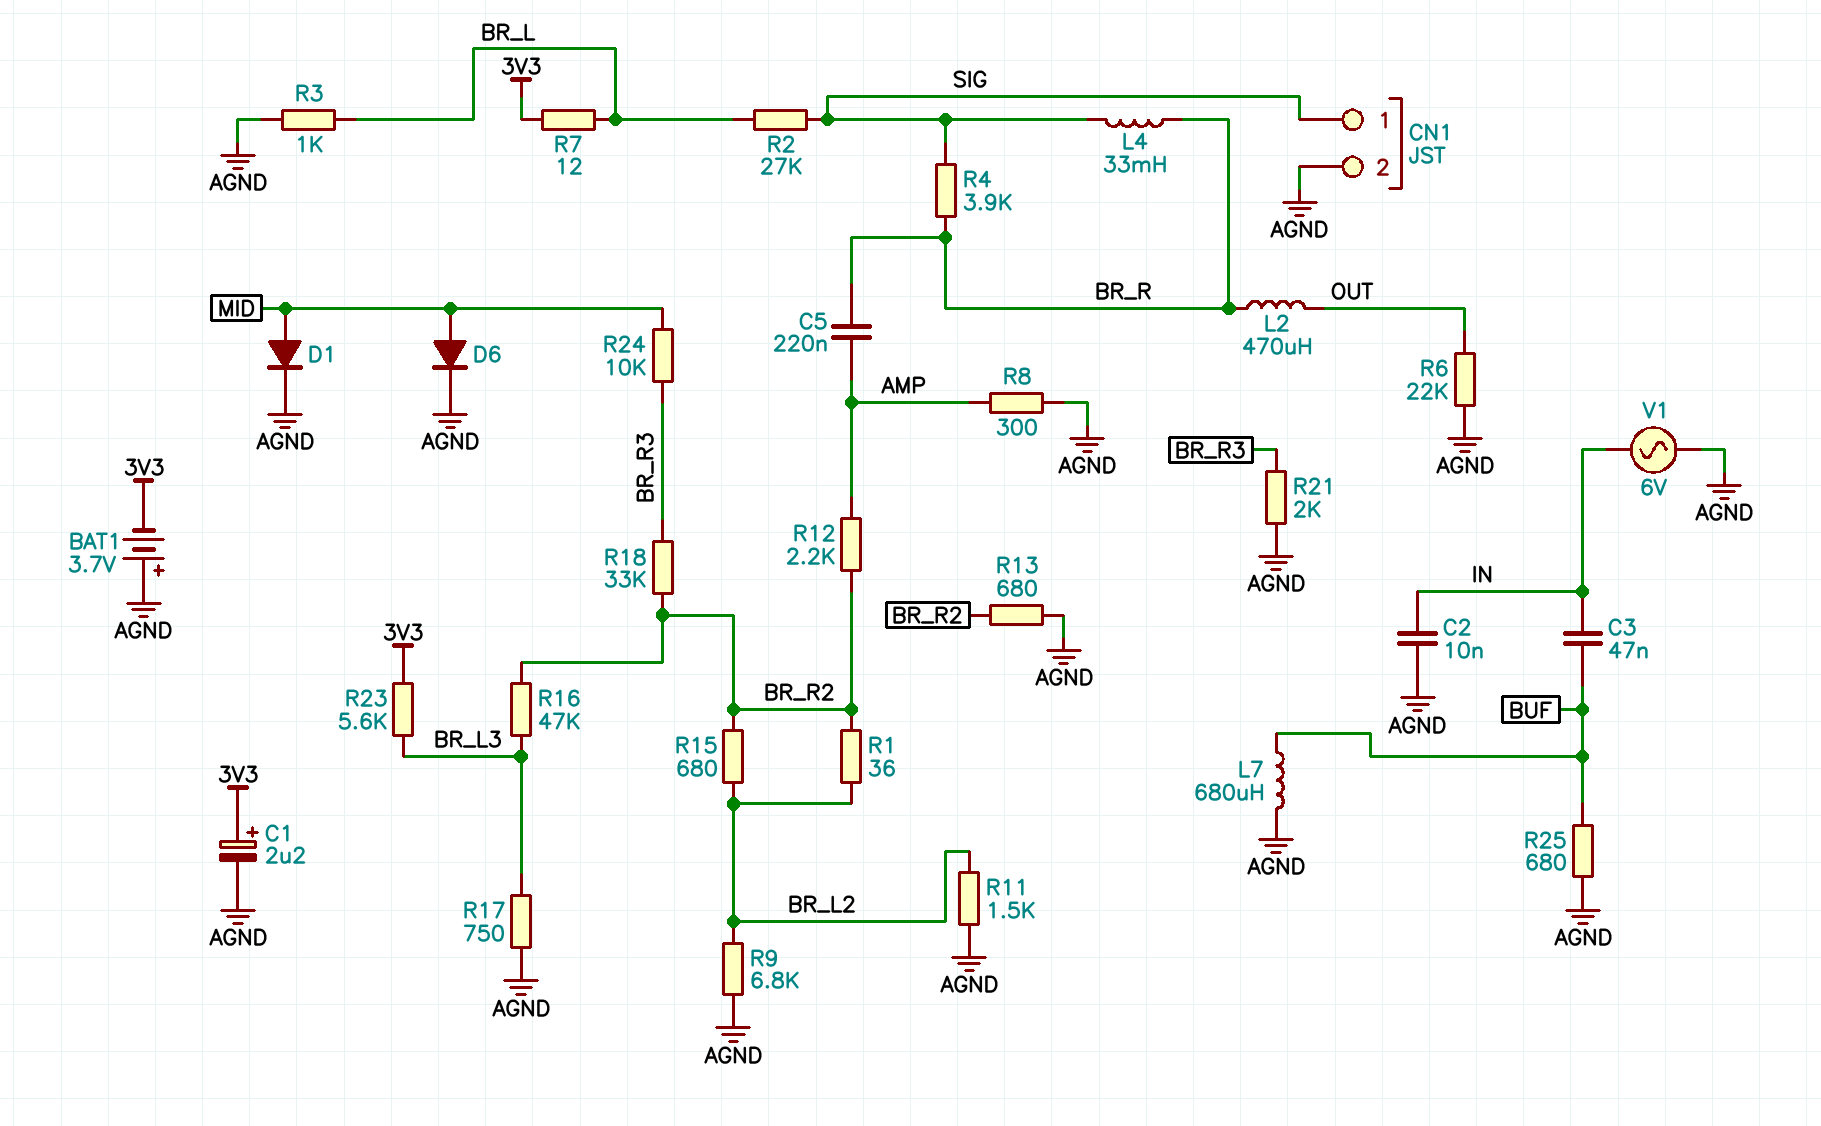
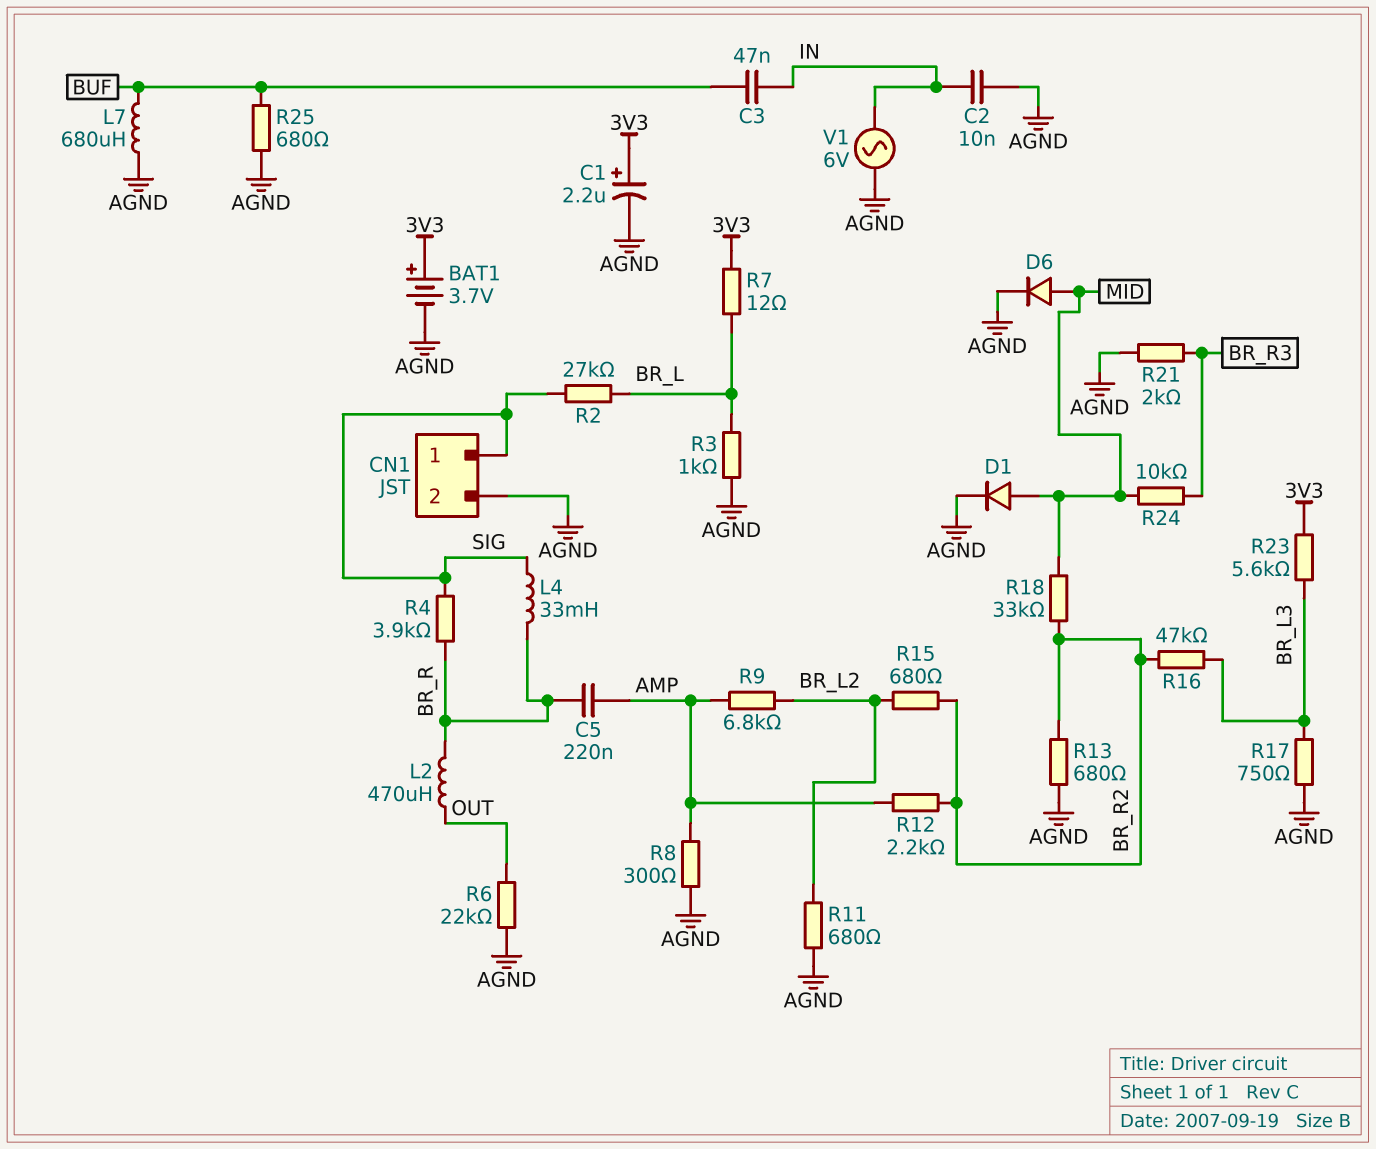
BAT1: 3.7V (plus AGND, minus 3V3) -> 3.7V (plus 3V3, minus AGND)
R1: 36 (BR_L2, BR_R2) -> none
R9: 6.8k (AGND, BR_L2) -> 6.8k (AMP, BR_L2)
R11: 1.5k (AGND, BR_L2) -> 680 (AGND, BR_L2)
R18: 33k (BR_R2, BR_R3) -> 33k (BR_R2, MID)

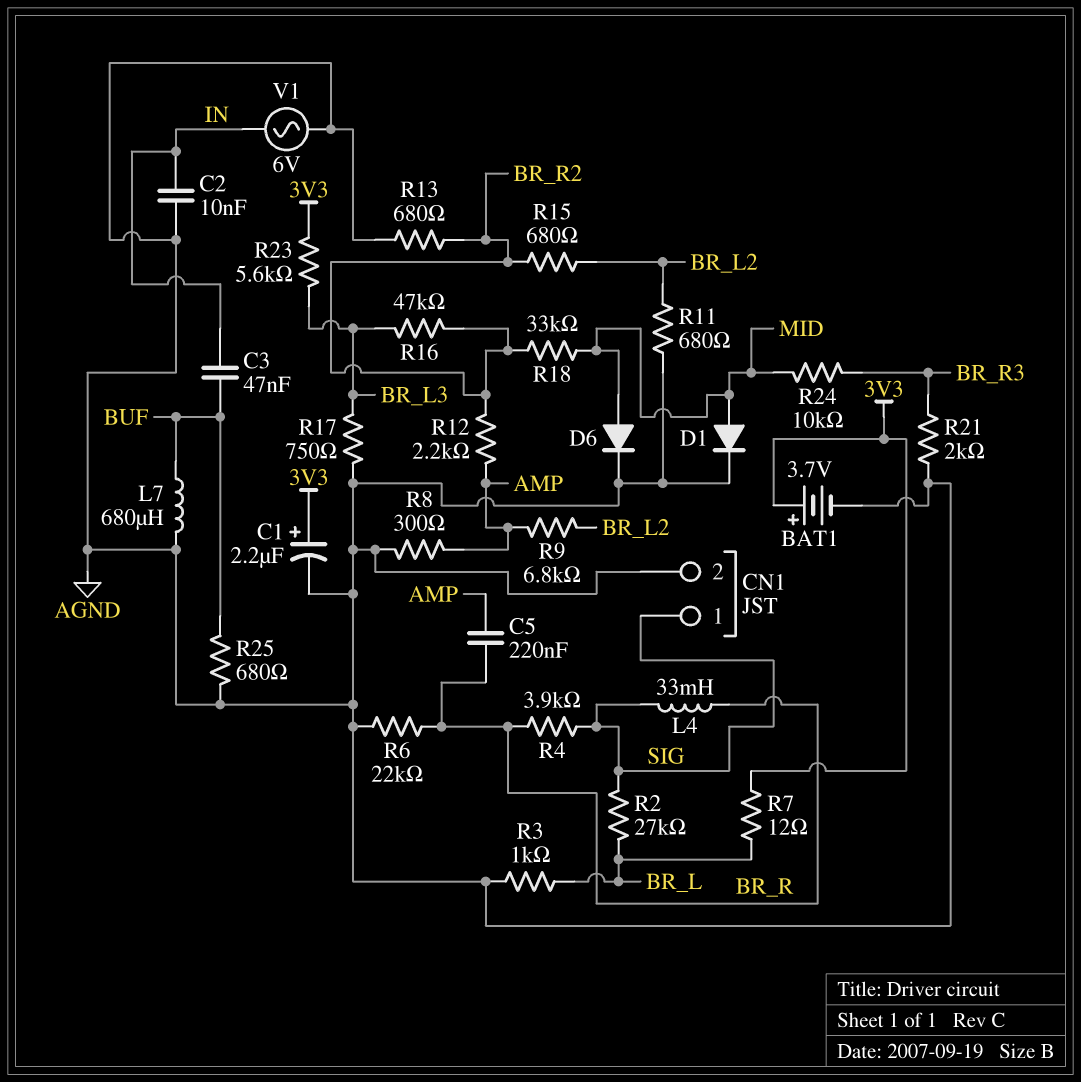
L2: 470uH (BR_R, OUT) -> none
R6: 22k (AGND, OUT) -> 22k (AGND, BR_R)

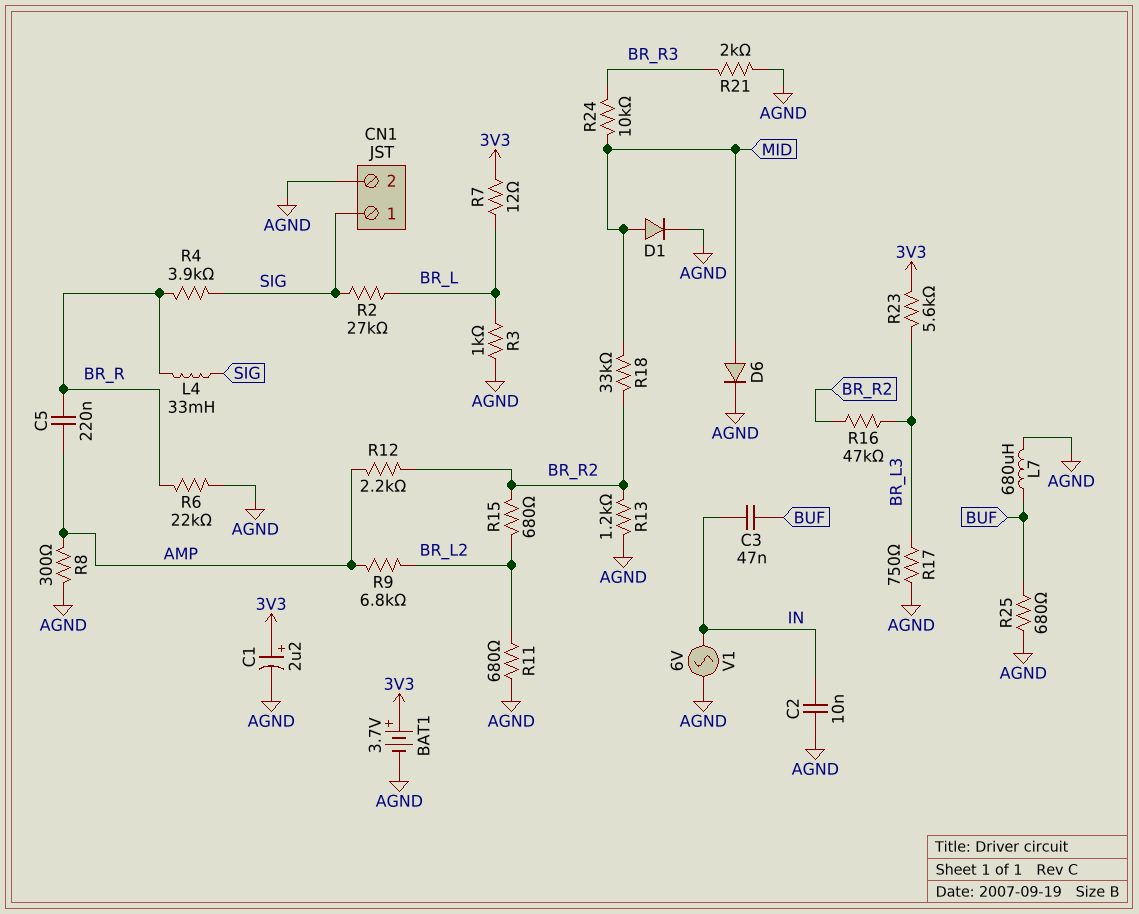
R13: 680 (AGND, BR_R2) -> 1.2k (AGND, BR_R2)

